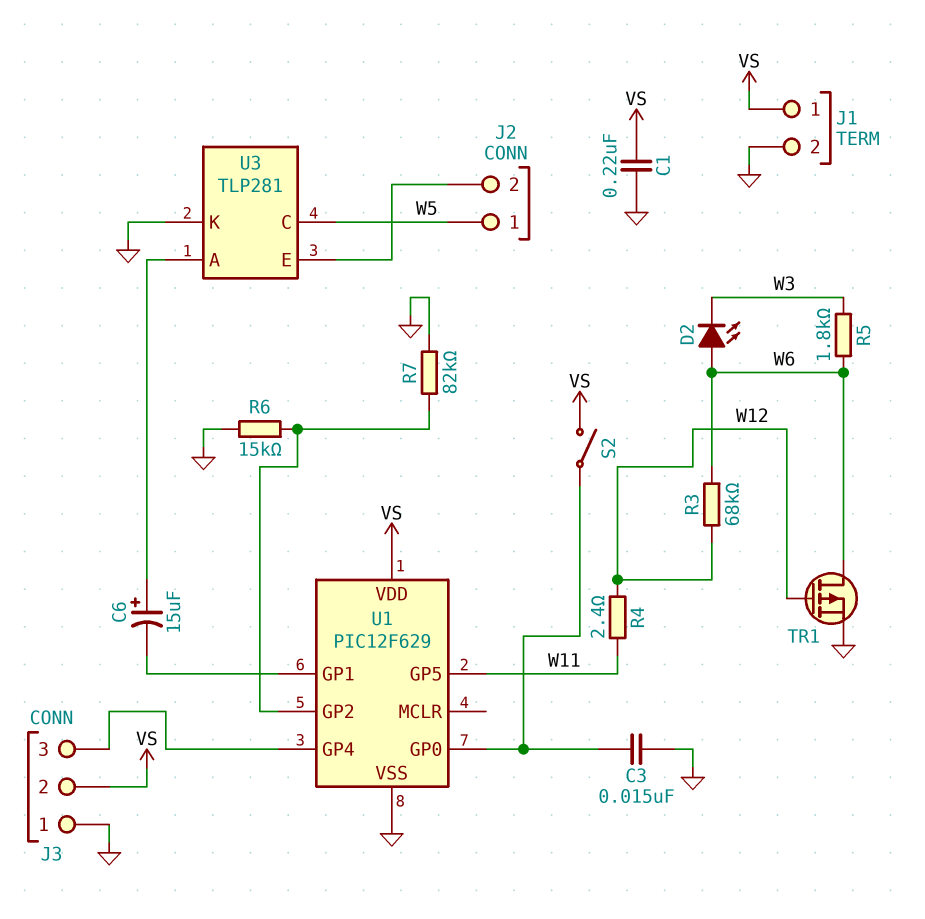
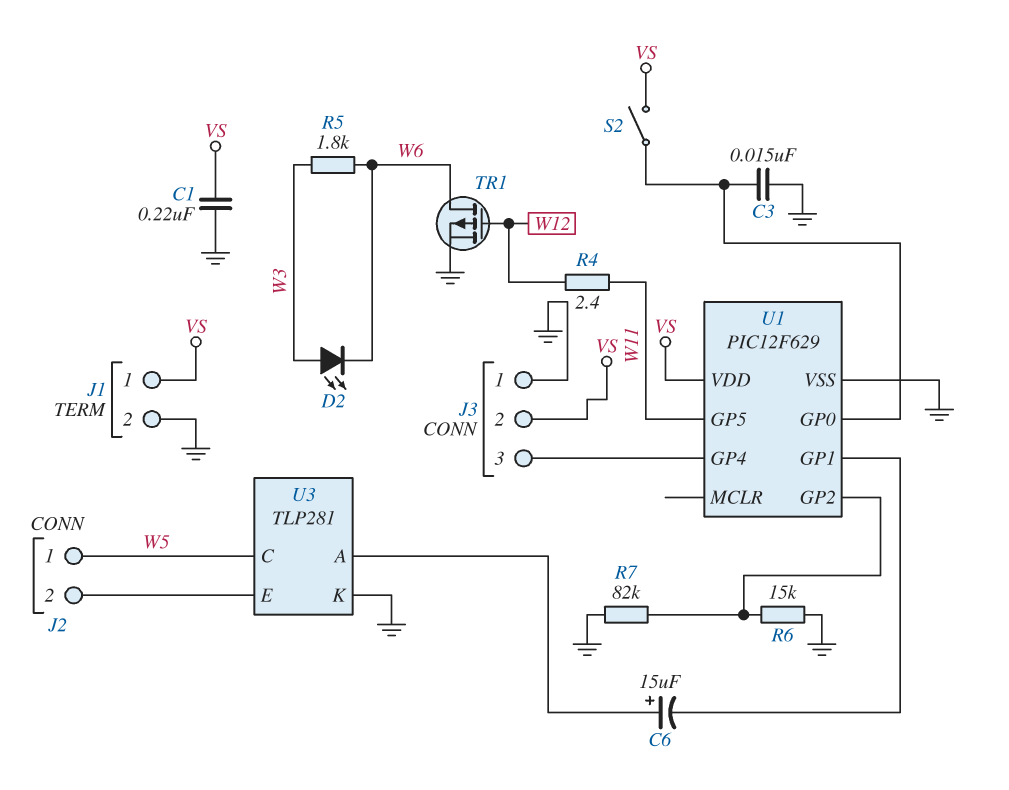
D2: LED (A W6, K W3) -> LED (A W3, K W6)
R3: 68k (W6, W12) -> none

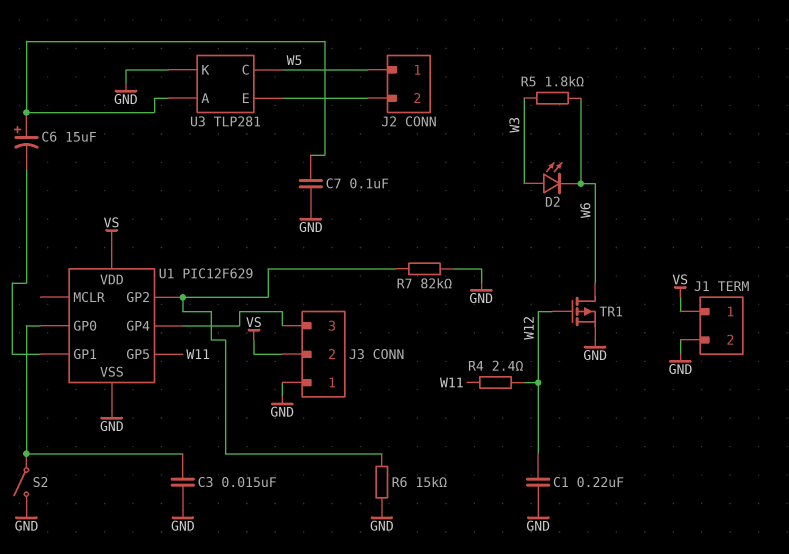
C1: 220nF (GND, VS) -> 220nF (GND, W12)
C7: none -> 100nF (GND, U3/A)
S2: switch (U1/GP0, VS) -> switch (GND, U1/GP0)

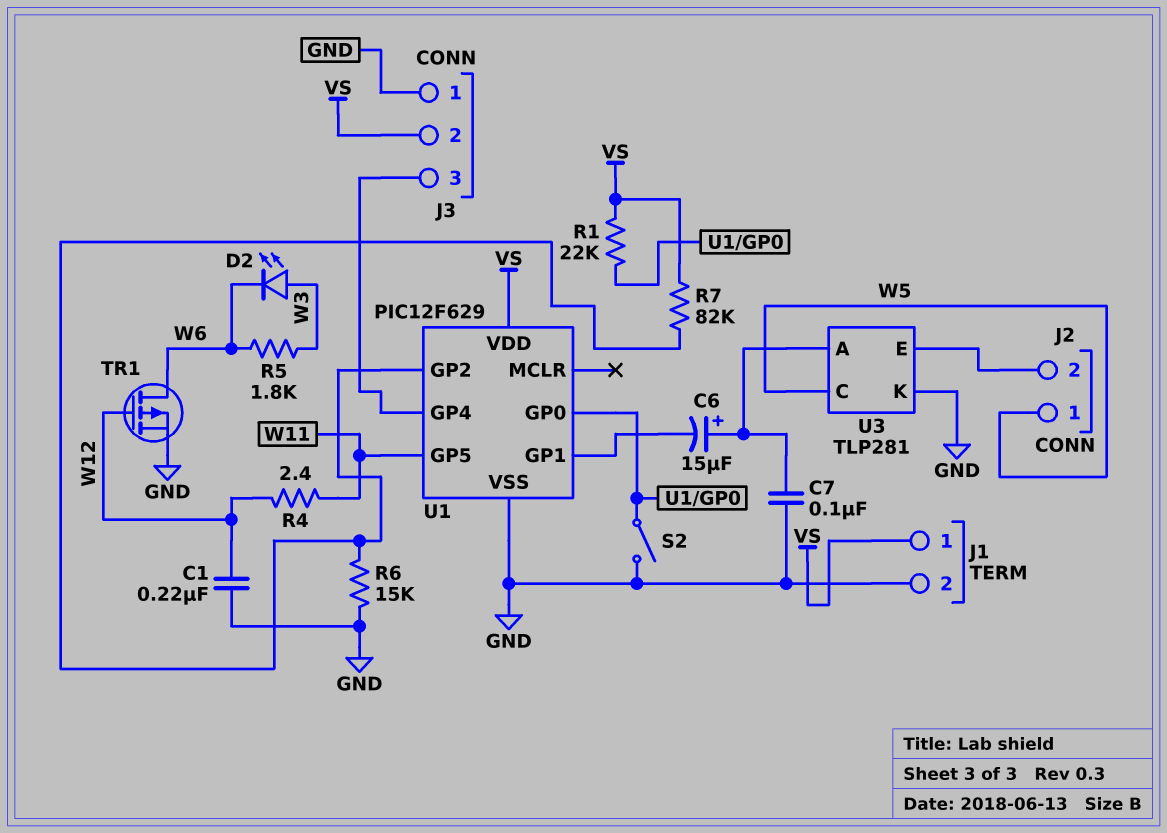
C3: 15nF (GND, U1/GP0) -> none
R1: none -> 22k (U1/GP0, VS)
R7: 82k (GND, U1/GP2) -> 82k (U1/GP2, VS)

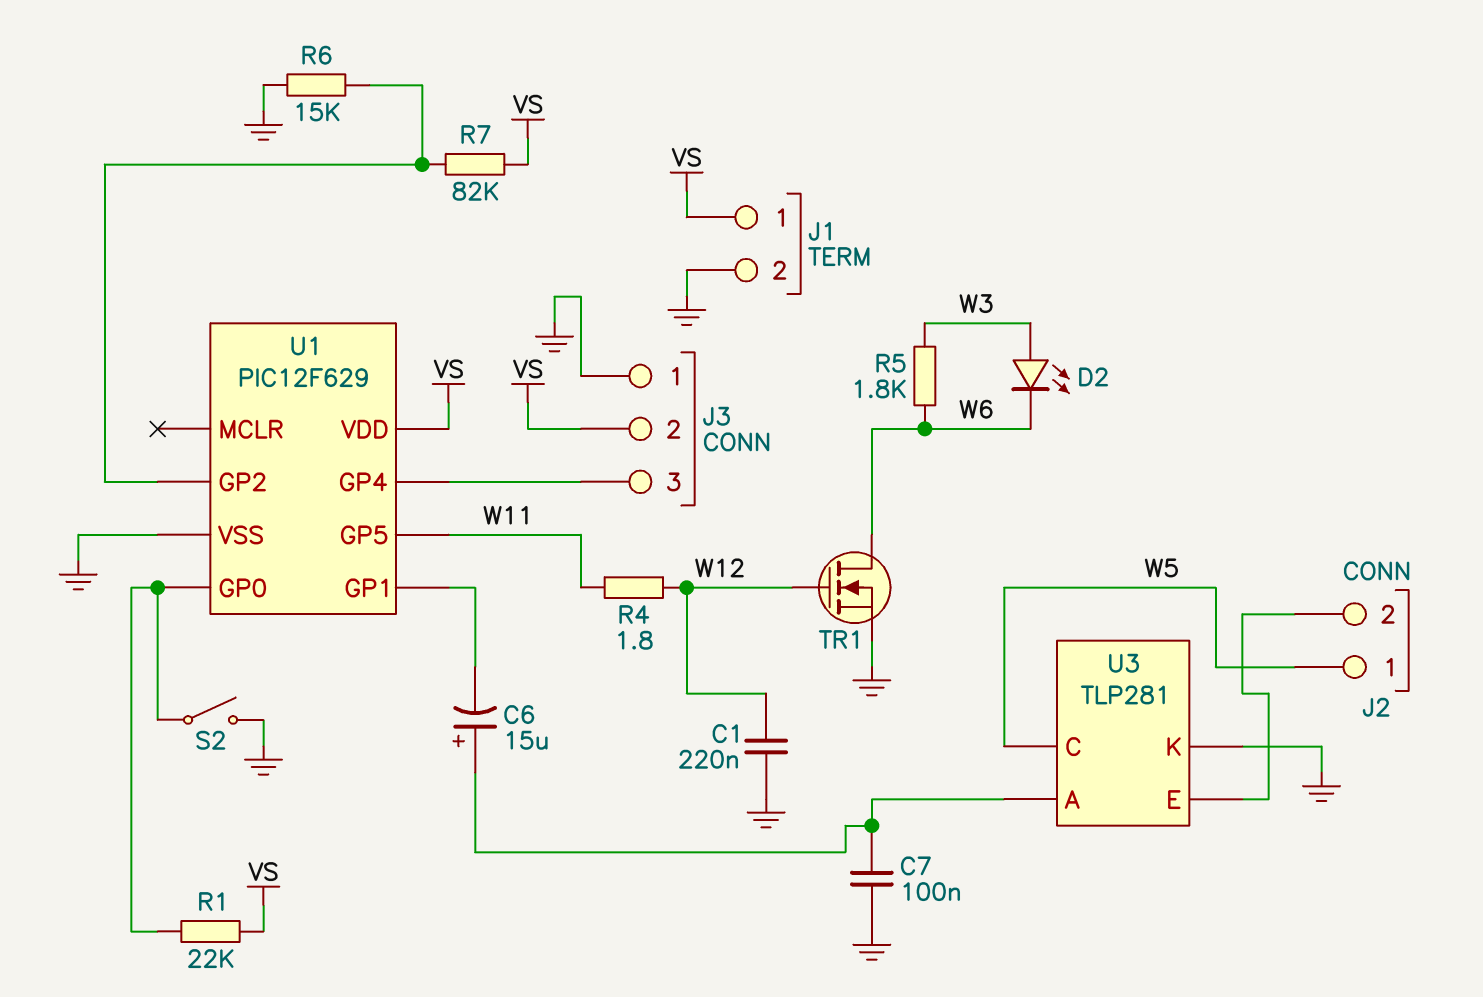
R4: 2.4 (W11, W12) -> 1.8 (W11, W12)
TR1: PMOS (G W12, D W6, S GND) -> NMOS (G W12, D W6, S GND)

